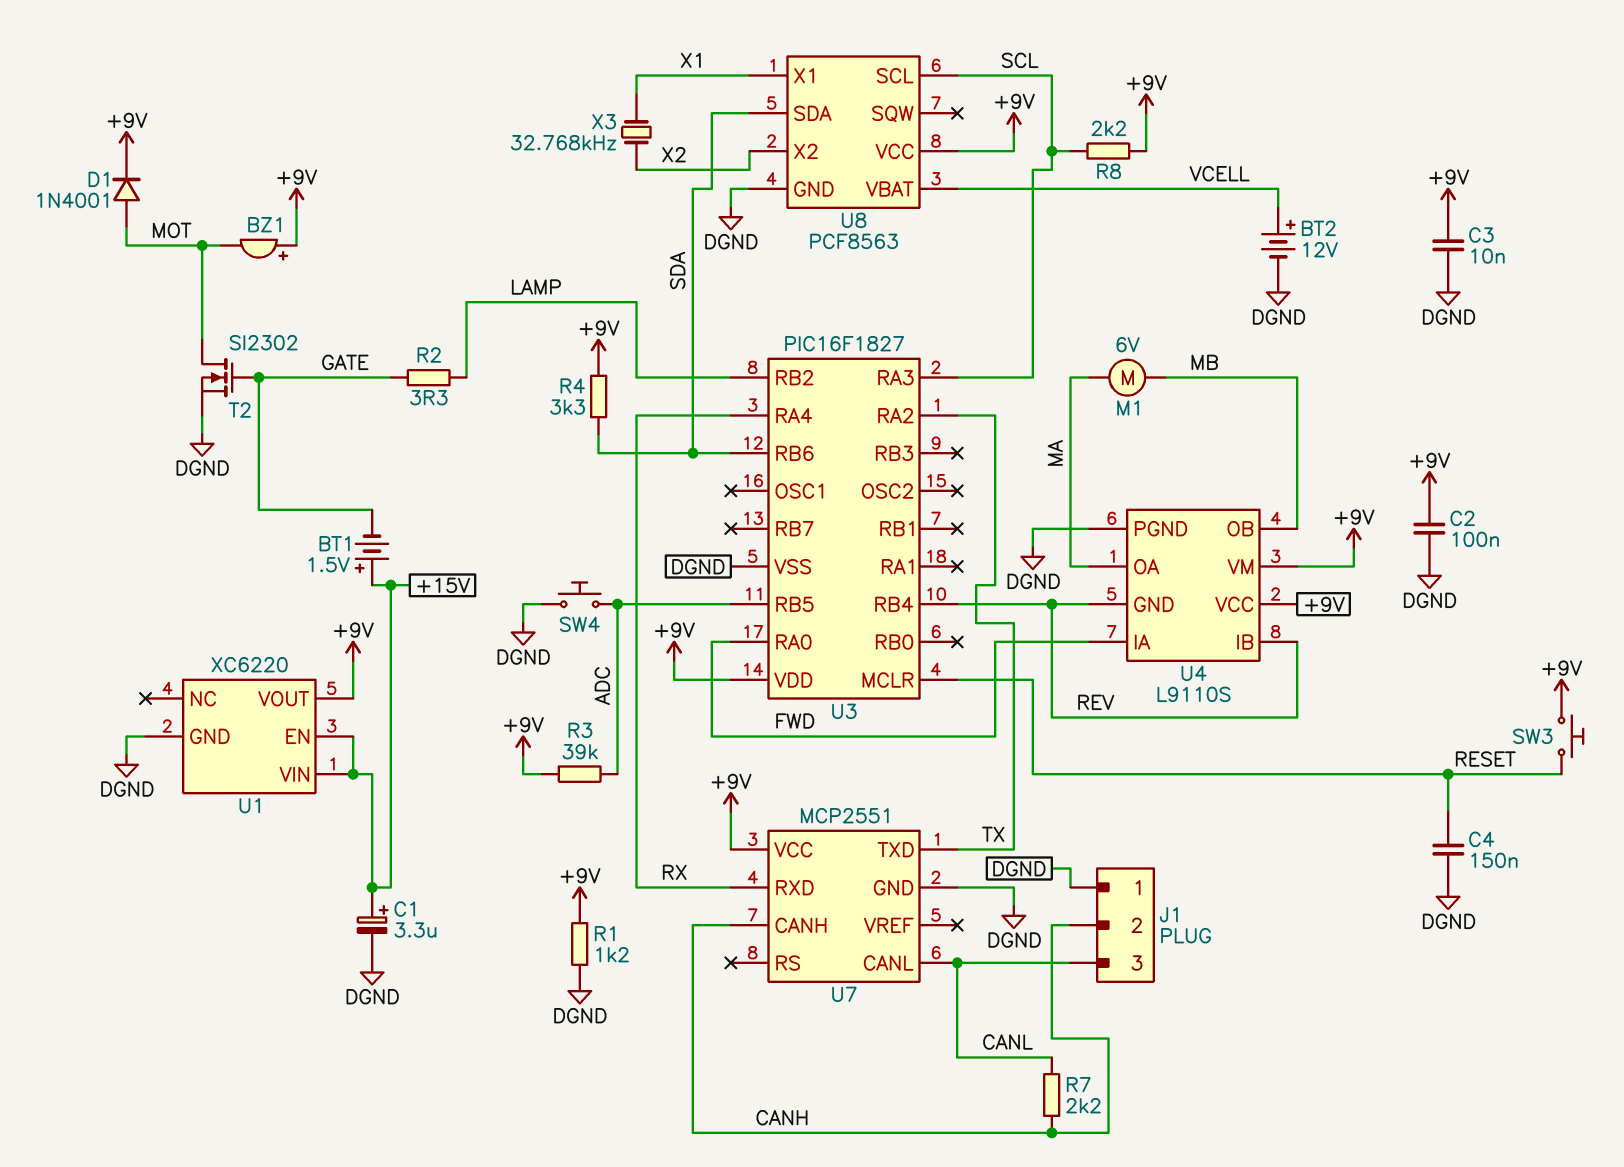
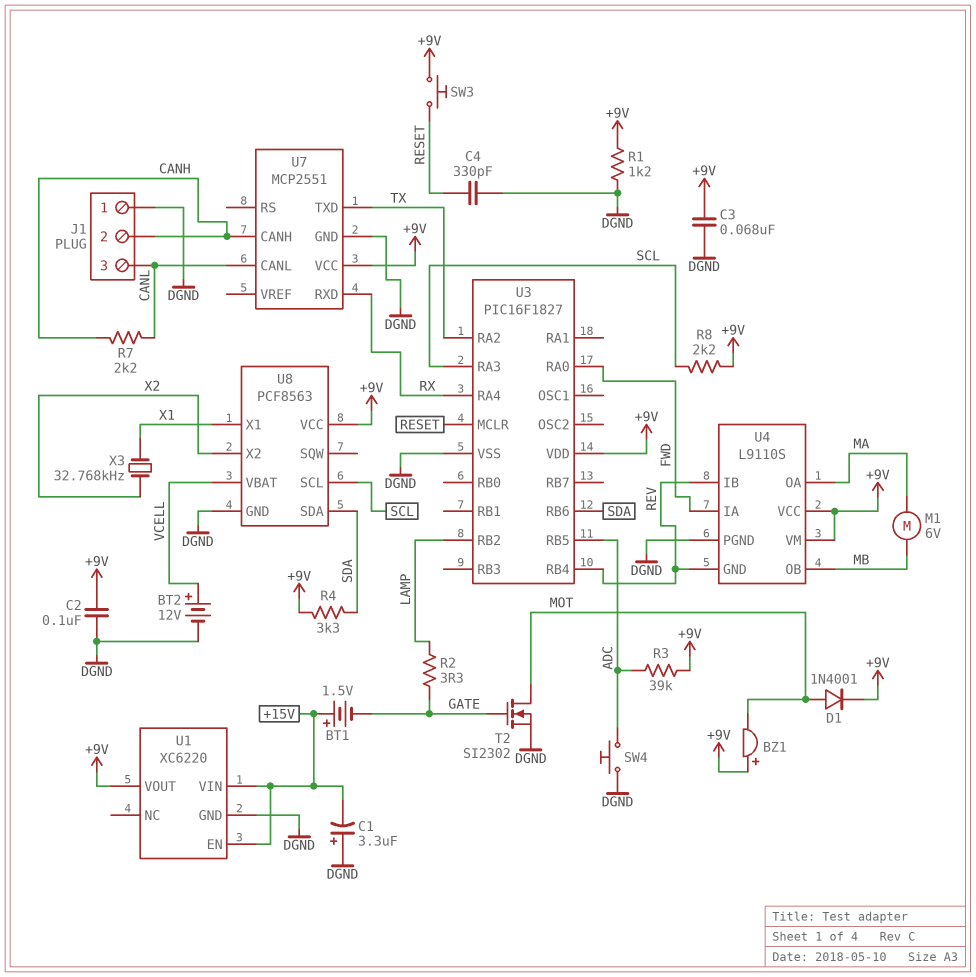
C1: 3.3uF (plus +15V, minus DGND) -> 3.3uF (plus DGND, minus +15V)
C3: 10nF (+9V, DGND) -> 68nF (+9V, DGND)
C4: 150nF (DGND, RESET) -> 330pF (DGND, RESET)

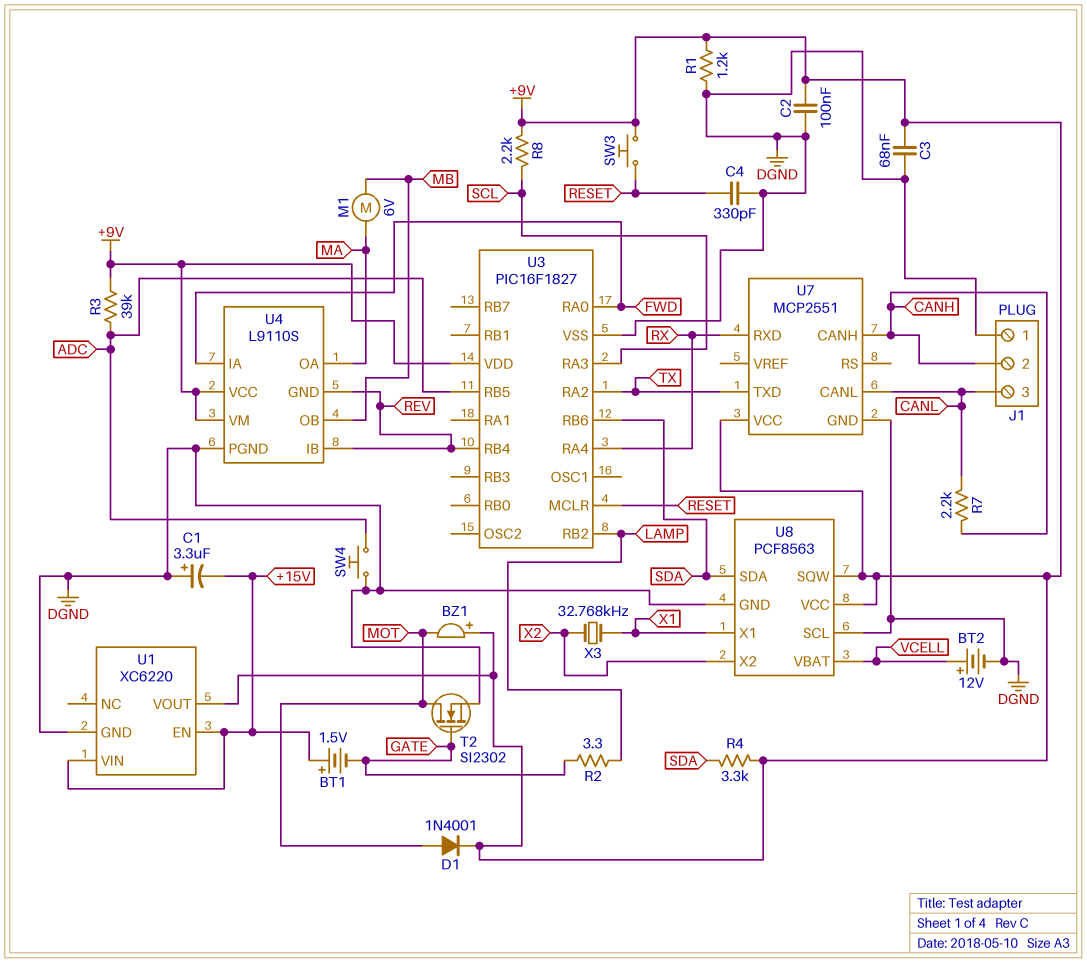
U8 pin SCL: SCL -> DGND
U8 pin SQW: none -> +9V

